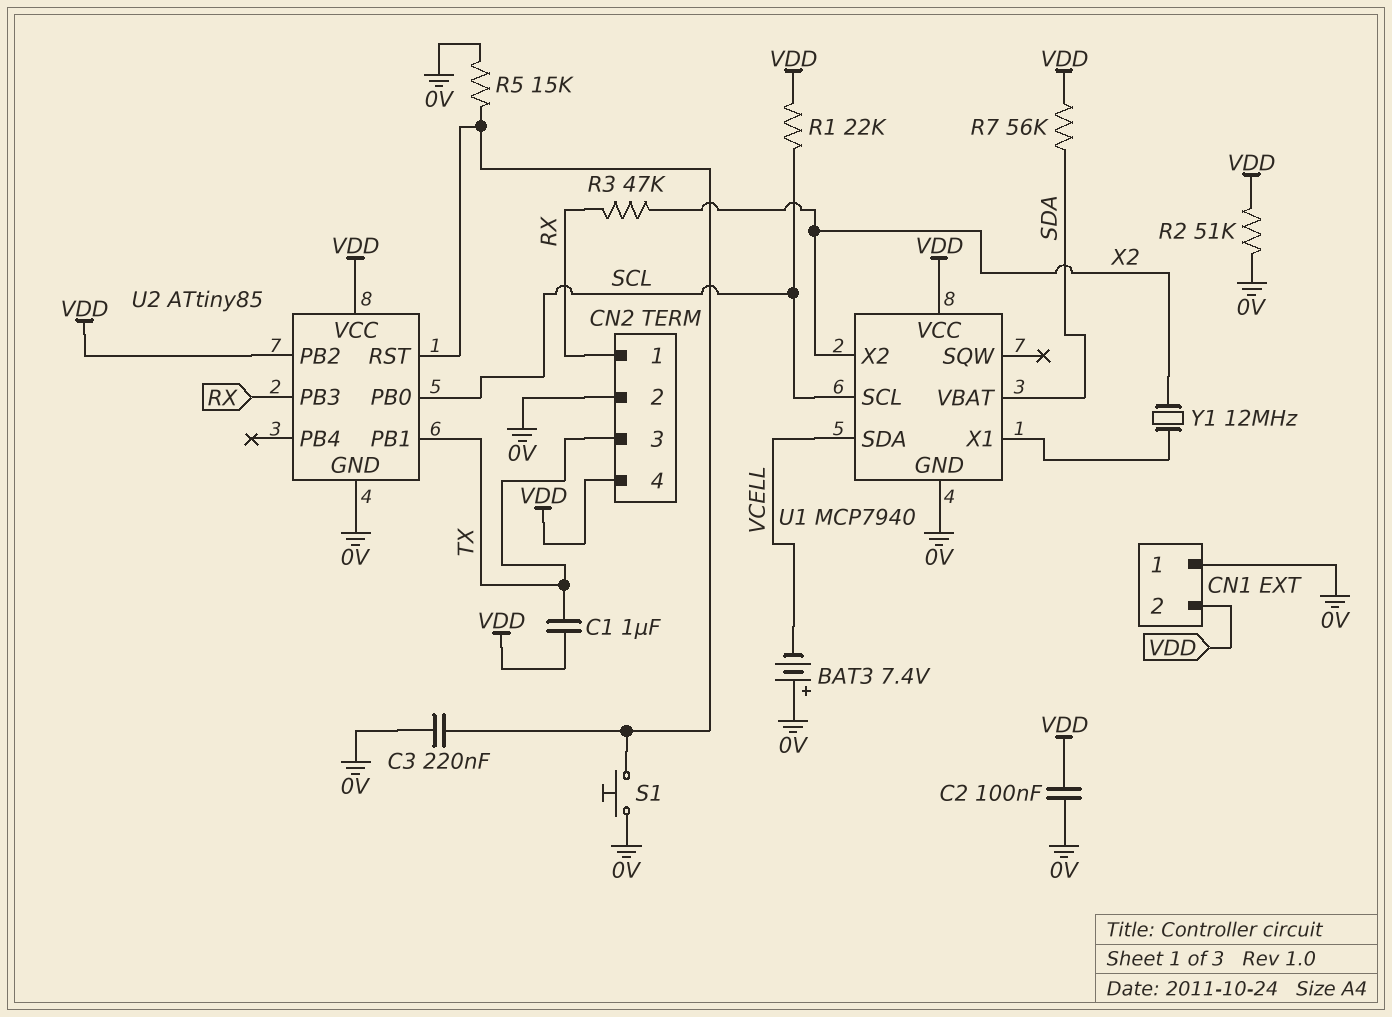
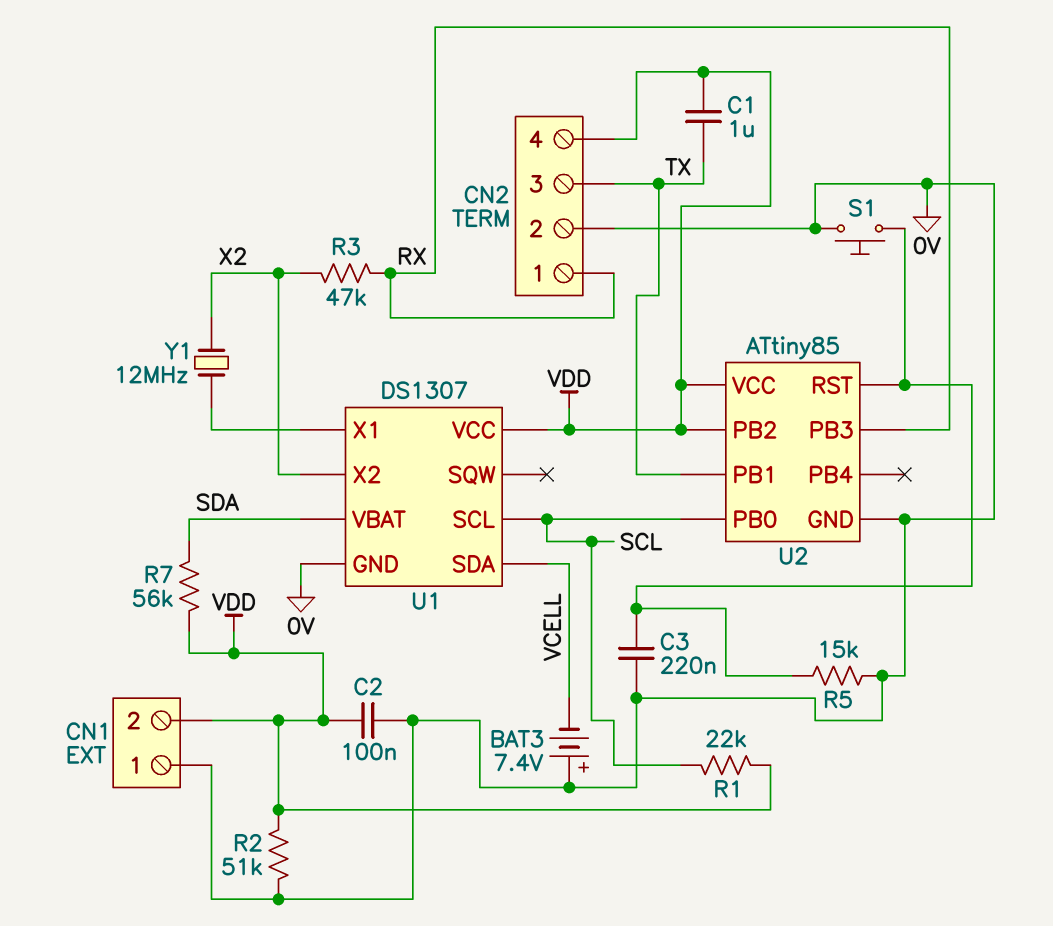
U1: MCP7940 -> DS1307

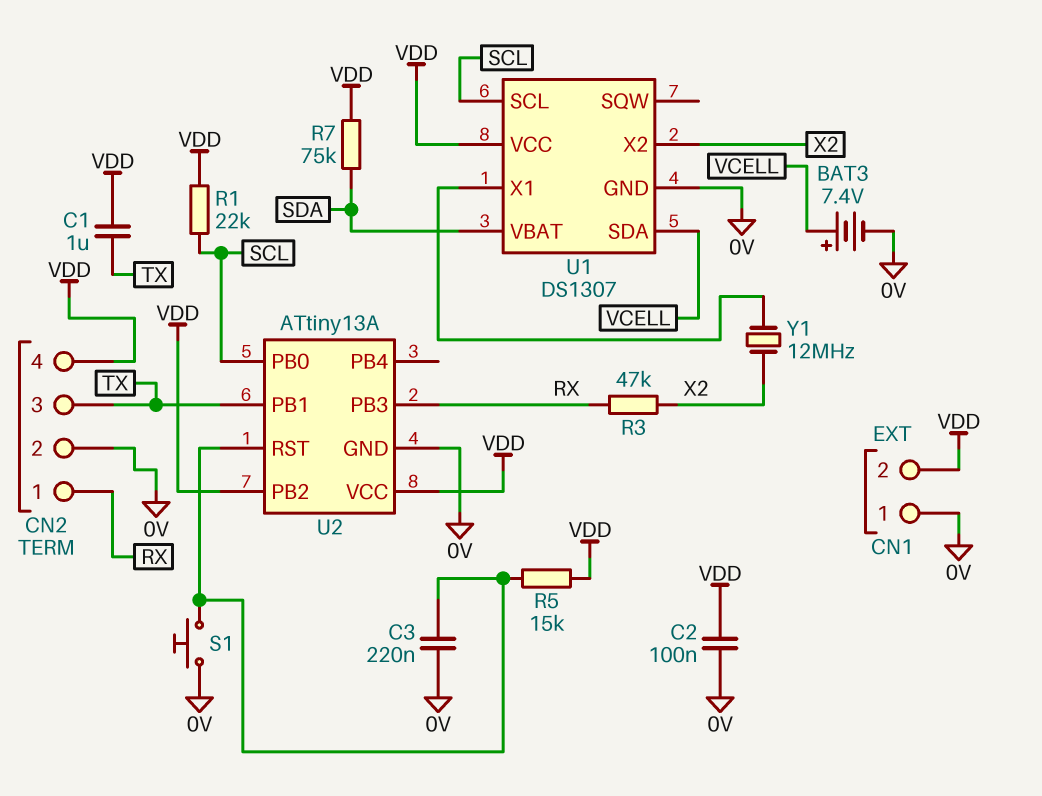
BAT3: 7.4V (plus 0V, minus VCELL) -> 7.4V (plus VCELL, minus 0V)
R2: 51k (0V, VDD) -> none
R5: 15k (0V, U2/RST) -> 15k (U2/RST, VDD)
R7: 56k (SDA, VDD) -> 75k (SDA, VDD)
U2: ATtiny85 -> ATtiny13A

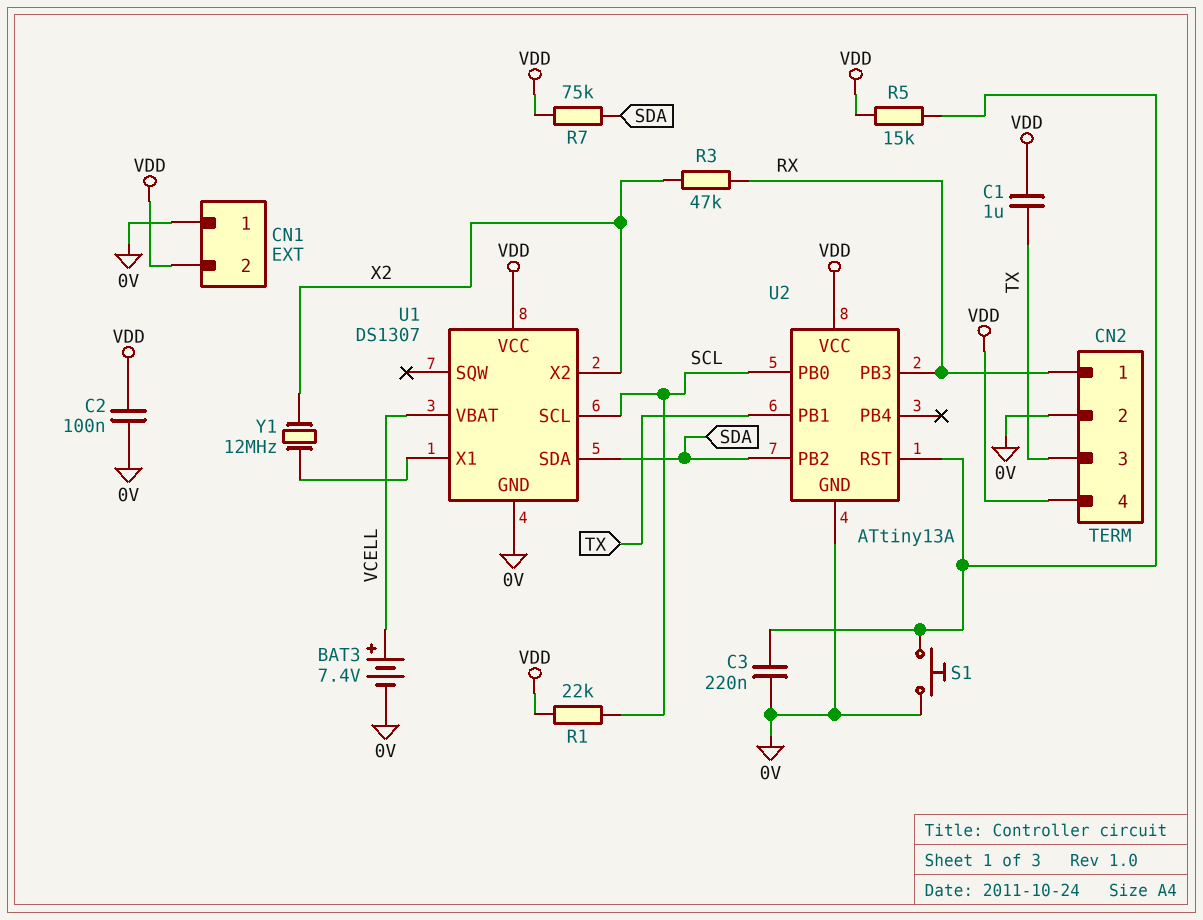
U1 pin SDA: VCELL -> SDA
U1 pin VBAT: SDA -> VCELL
U2 pin PB2: VDD -> SDA

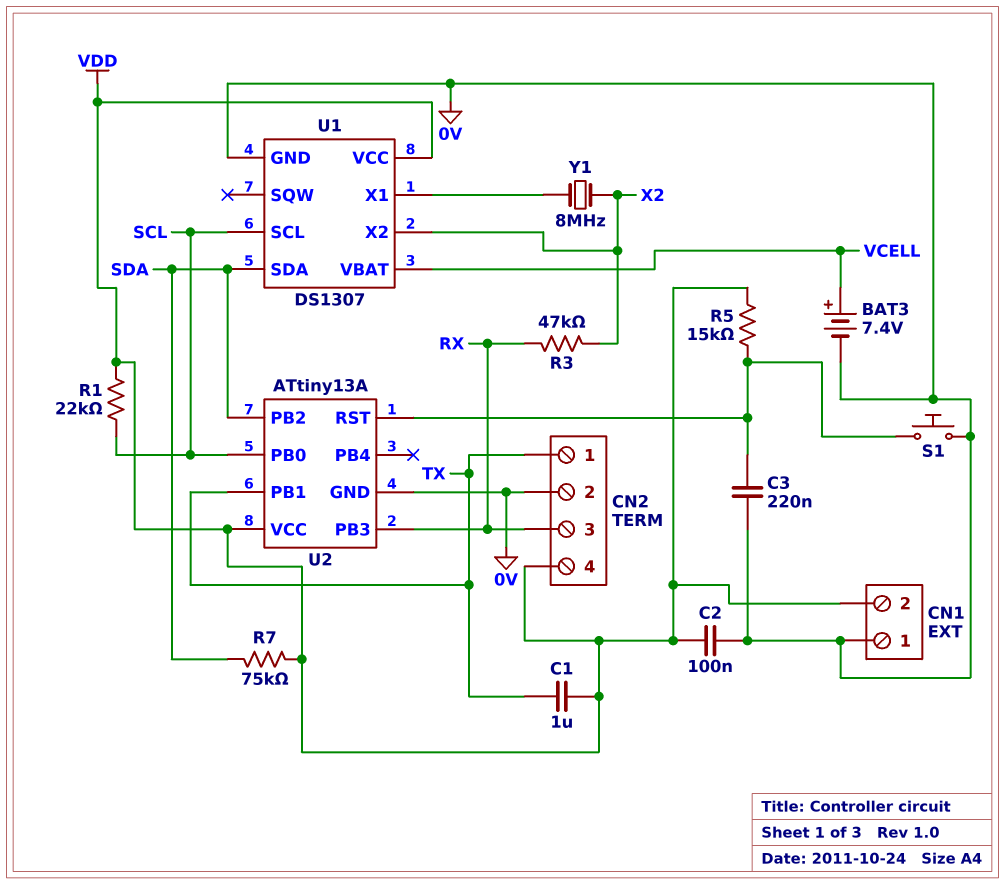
CN2 pin 1: RX -> TX
CN2 pin 3: TX -> RX
Y1: 12MHz (U1/X1, X2) -> 8MHz (U1/X1, X2)

